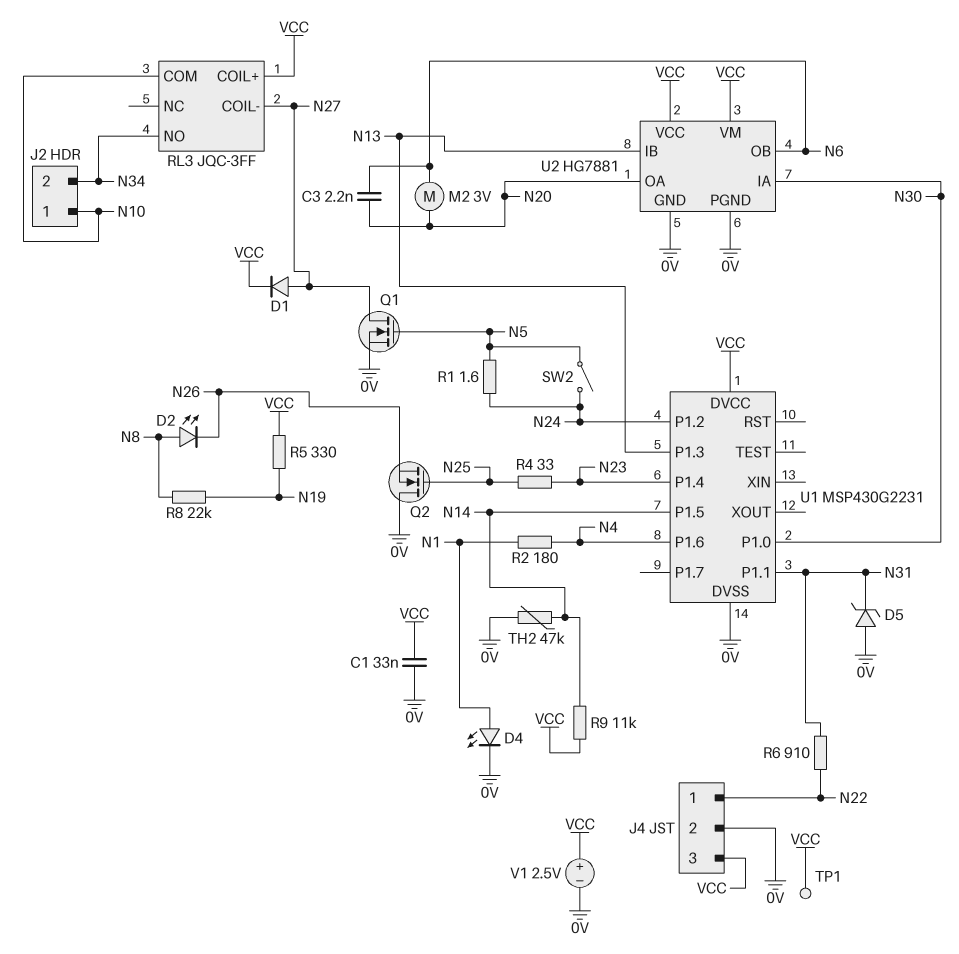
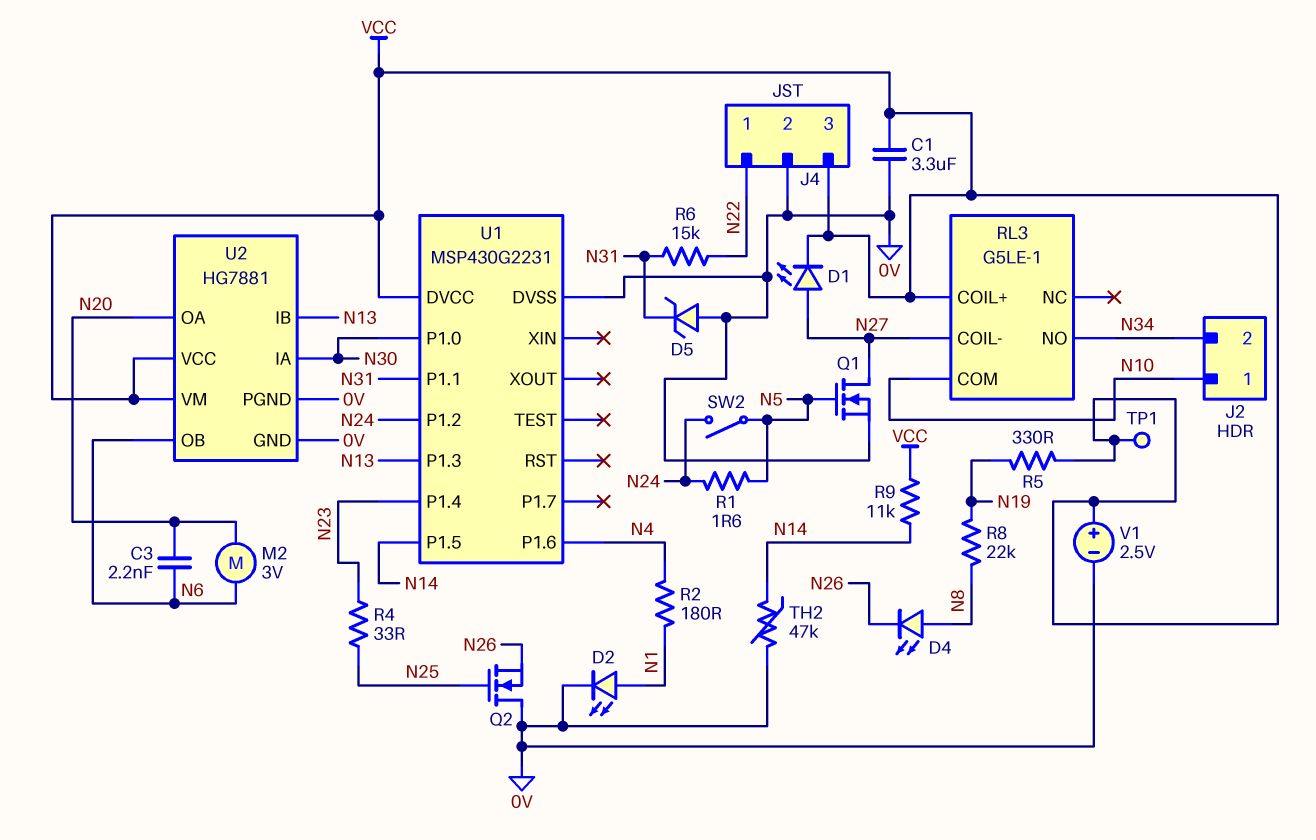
C1: 33nF (0V, VCC) -> 3.3uF (0V, VCC)
D1: diode (A N27, K VCC) -> LED (A N27, K VCC)
D2: LED (A N8, K N26) -> LED (A N1, K 0V)
D4: LED (A N1, K 0V) -> LED (A N8, K N26)
R6: 910 (N22, N31) -> 15k (N22, N31)
RL3: JQC-3FF -> G5LE-1

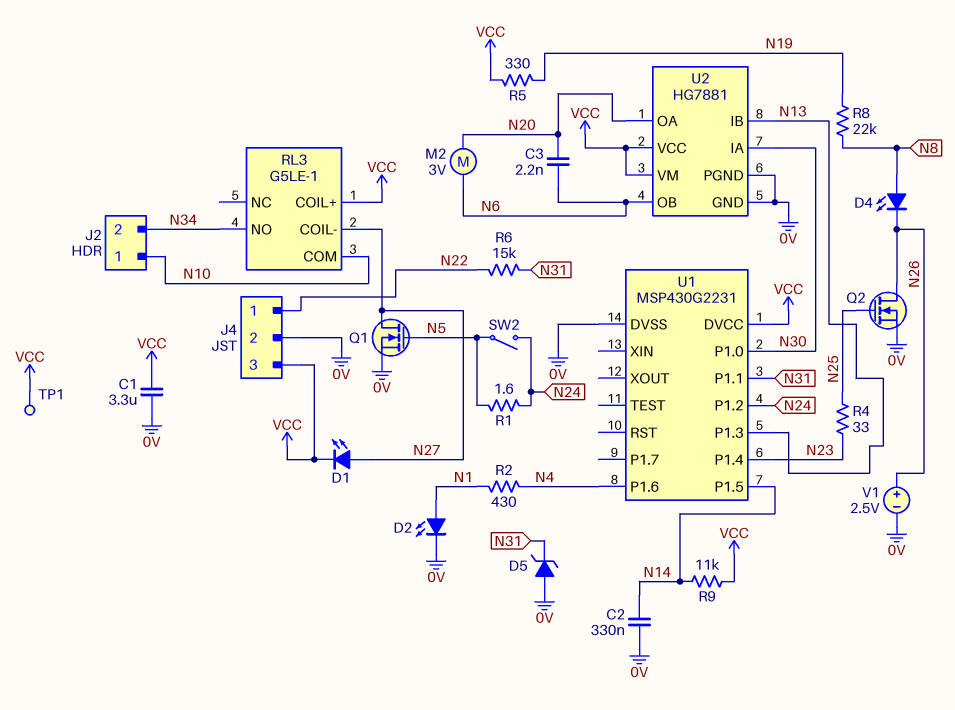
C2: none -> 330nF (0V, N14)
Q2: NMOS (G N25, D 0V, S N26) -> NMOS (G N25, D N26, S 0V)
R2: 180 (N1, N4) -> 430 (N1, N4)
TH2: 47k (0V, N14) -> none
V1: 2.5V (plus VCC, minus 0V) -> 2.5V (plus N26, minus 0V)

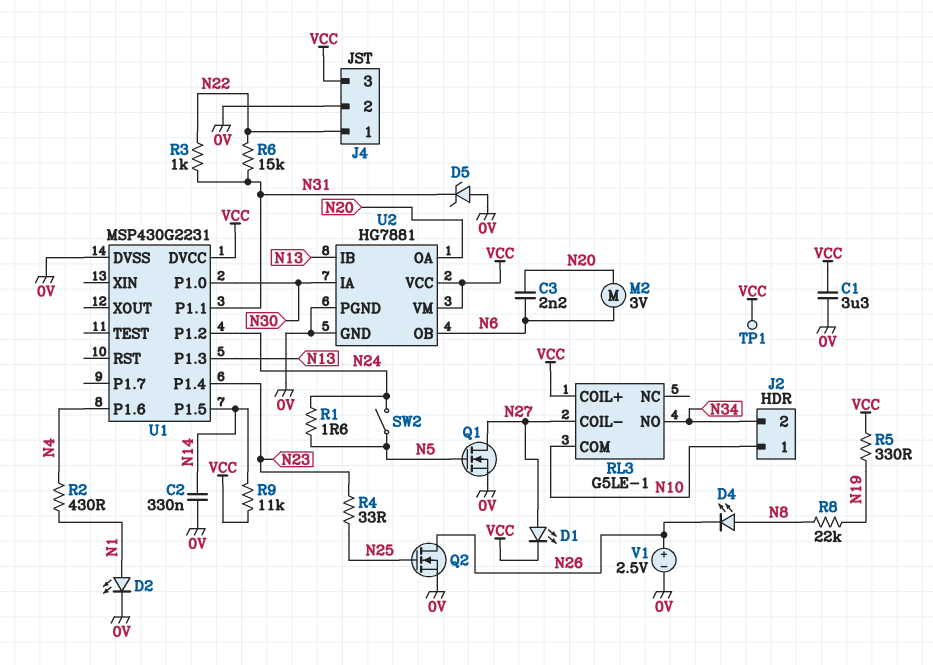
R3: none -> 1k (N22, N31)

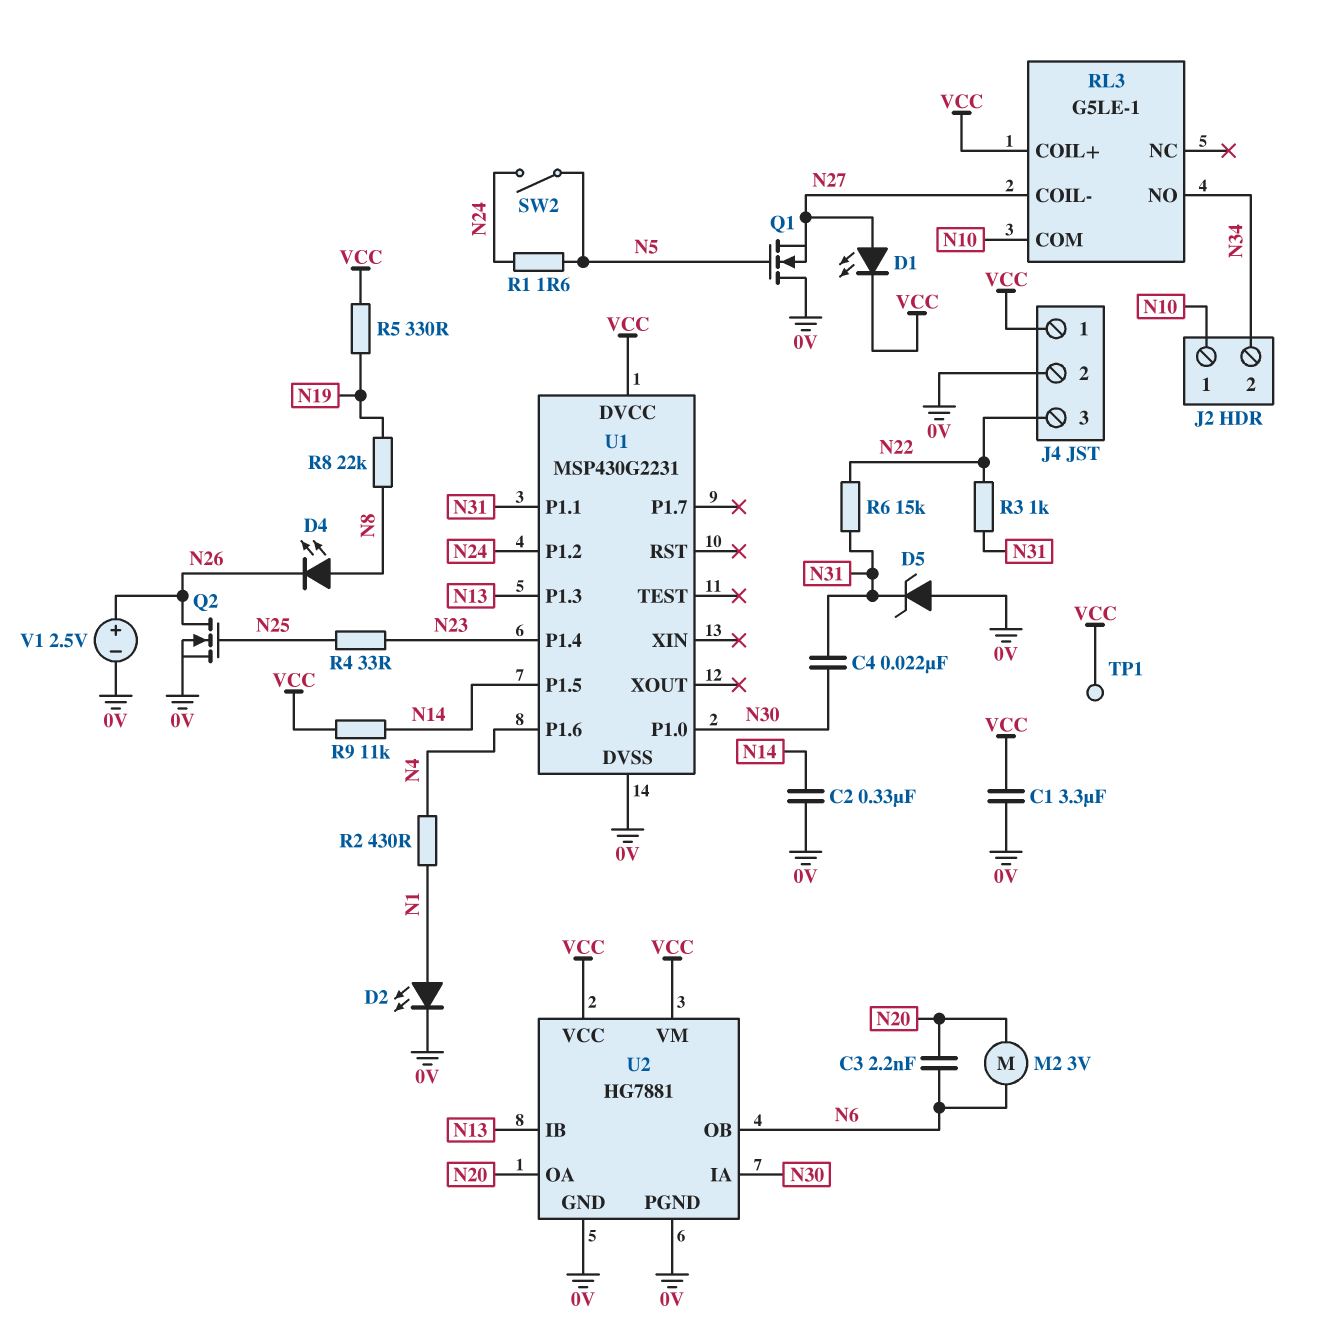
C4: none -> 22nF (N30, N31)
J4 pin 1: N22 -> VCC
J4 pin 3: VCC -> N22
Q1: NMOS (G N5, D N27, S 0V) -> NMOS (G N5, D 0V, S N27)

